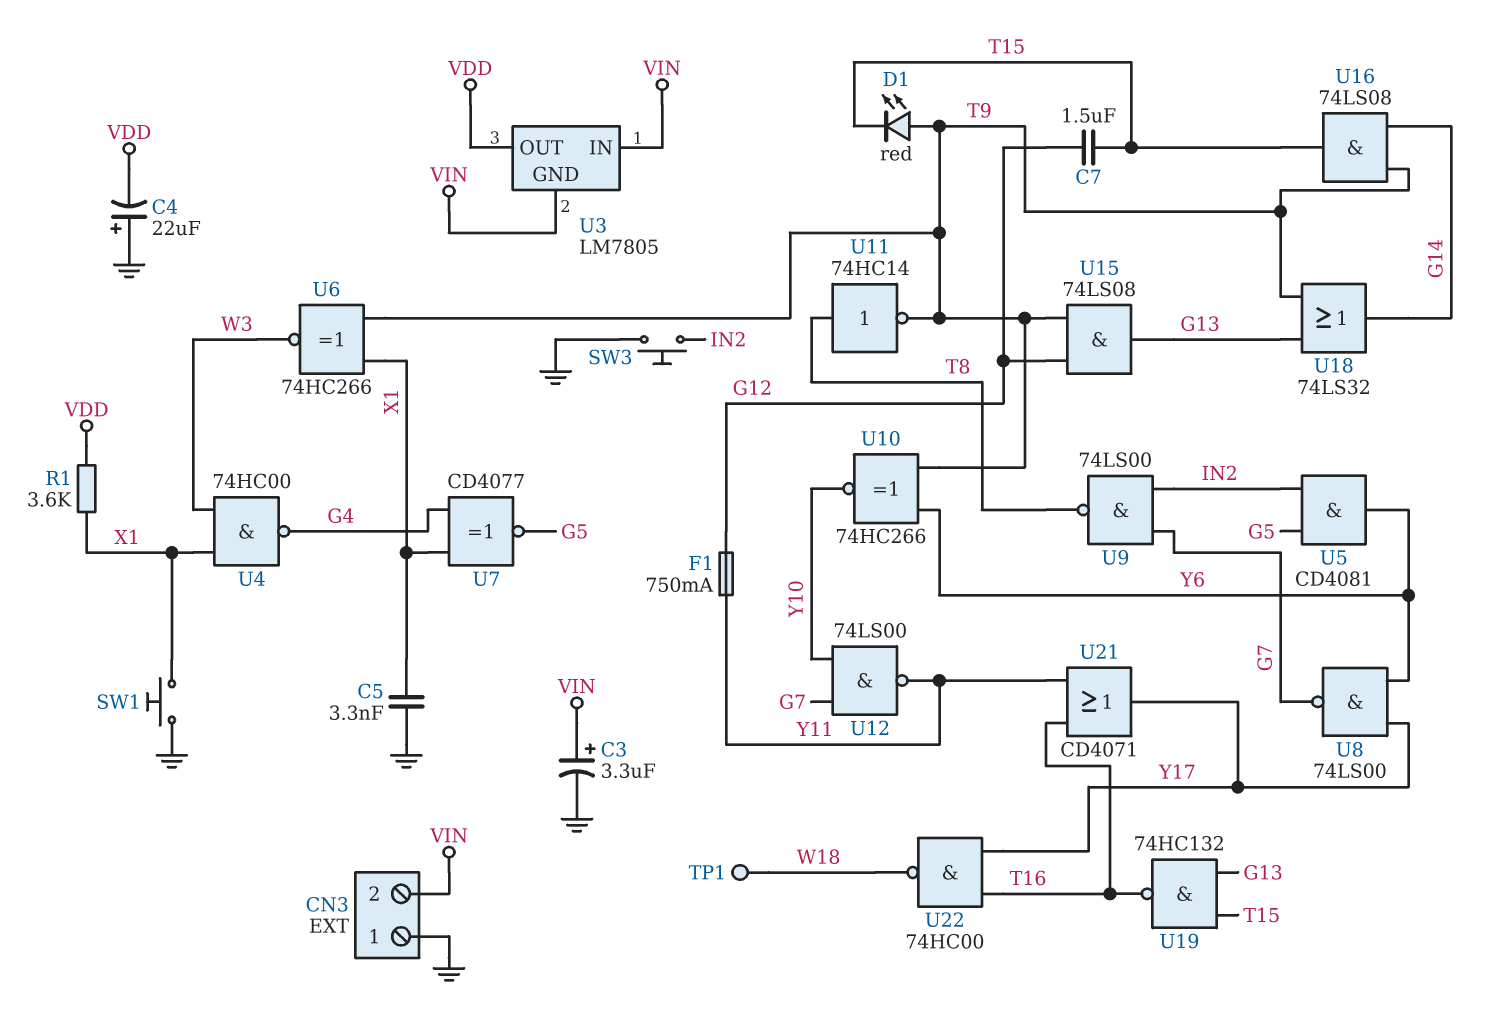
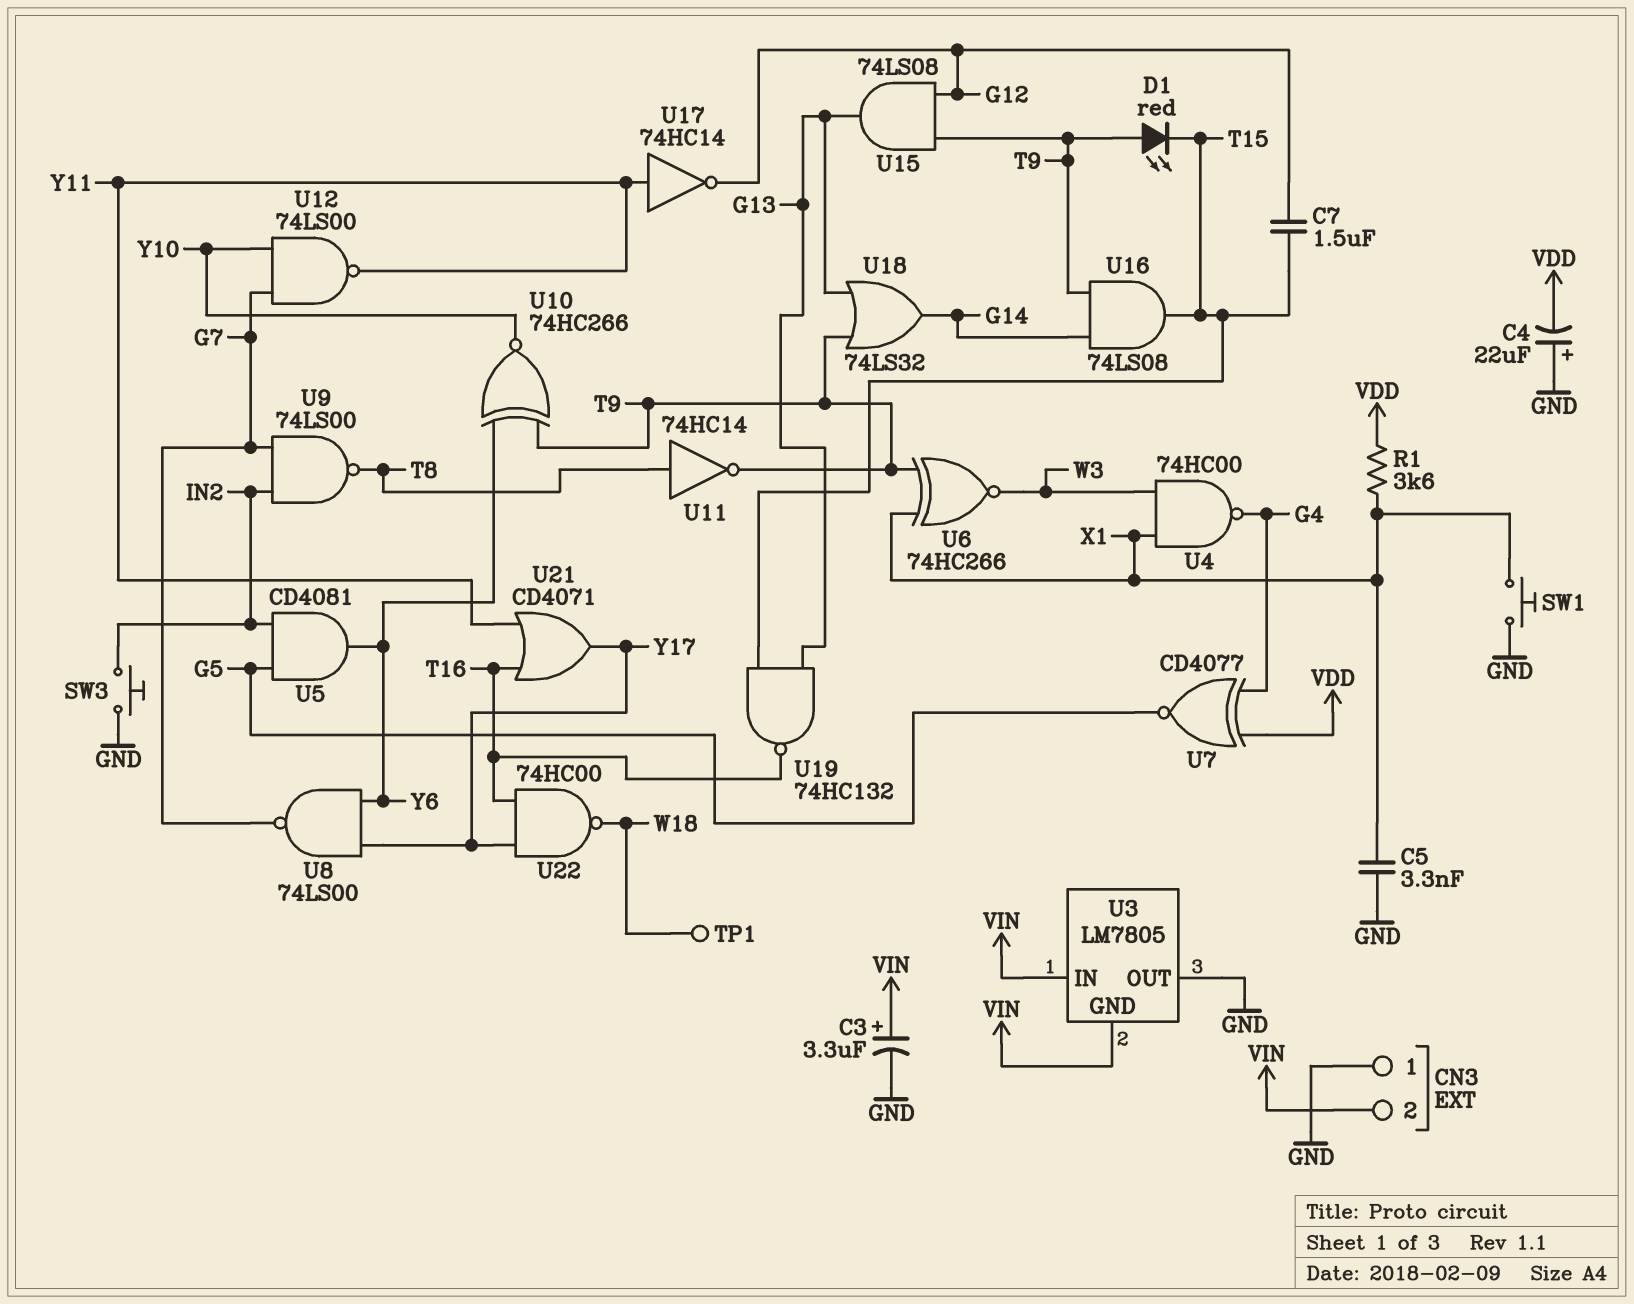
F1: 750mA (G12, Y11) -> none
U3 pin OUT: VDD -> GND
U7: XNOR CD4077 (in G4, in X1, out G5) -> XNOR CD4077 (in G4, in VDD, out G5)
U17: none -> NOT 74HC14 (in Y11, out G12)

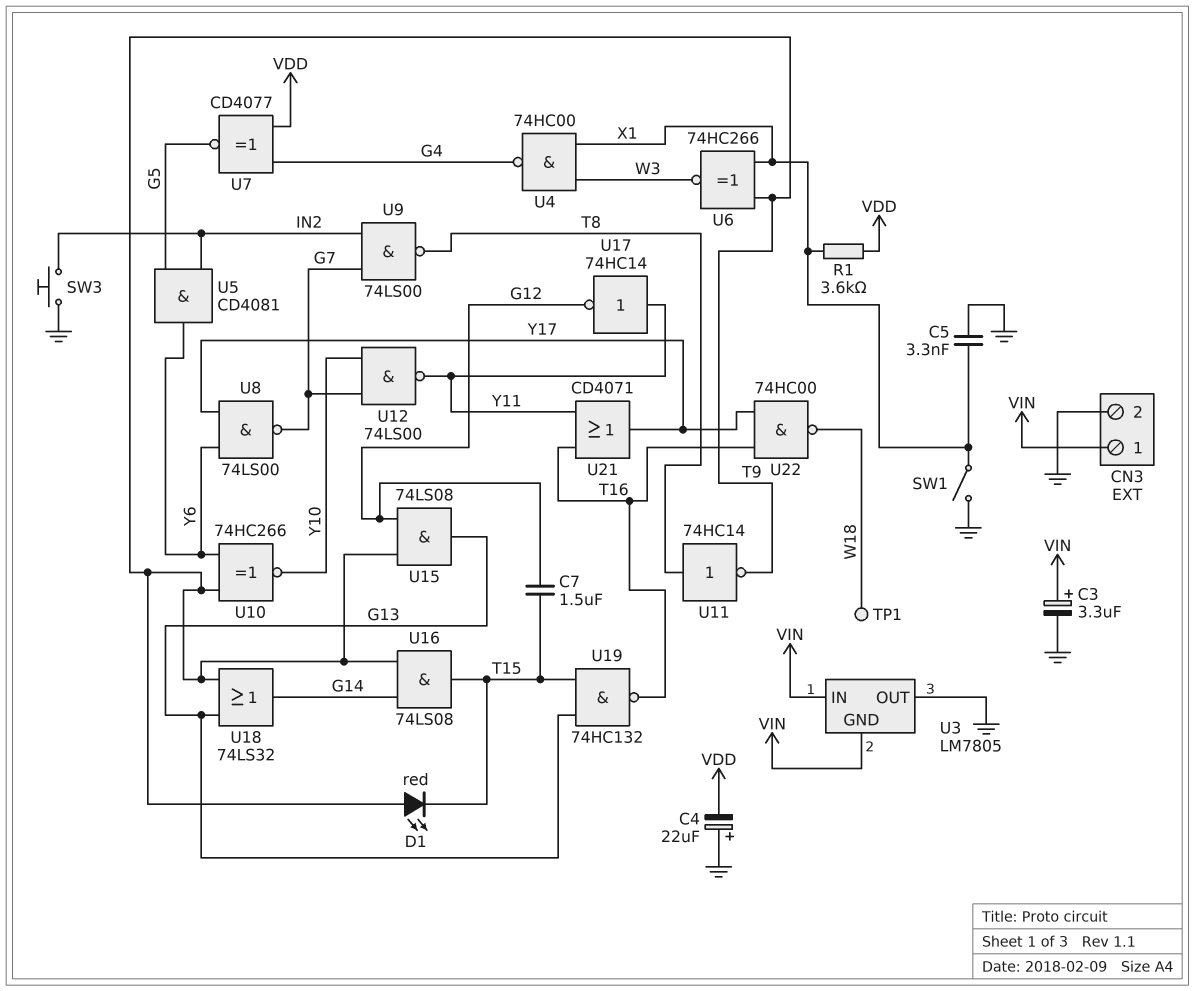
CN3 pin 1: GND -> VIN
CN3 pin 2: VIN -> GND
SW1: button (GND, X1) -> switch (GND, X1)

